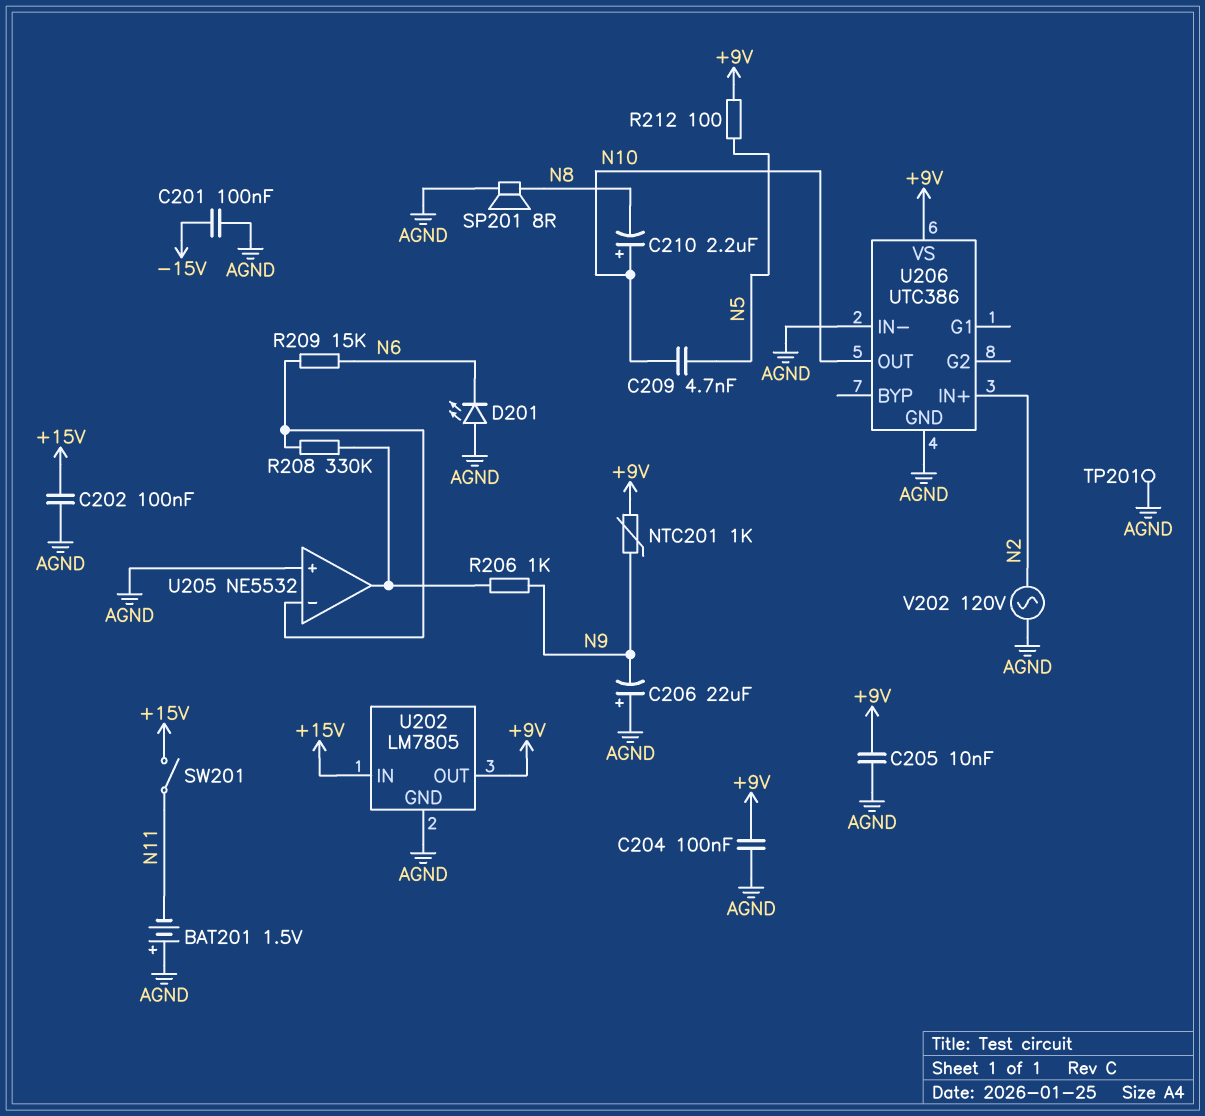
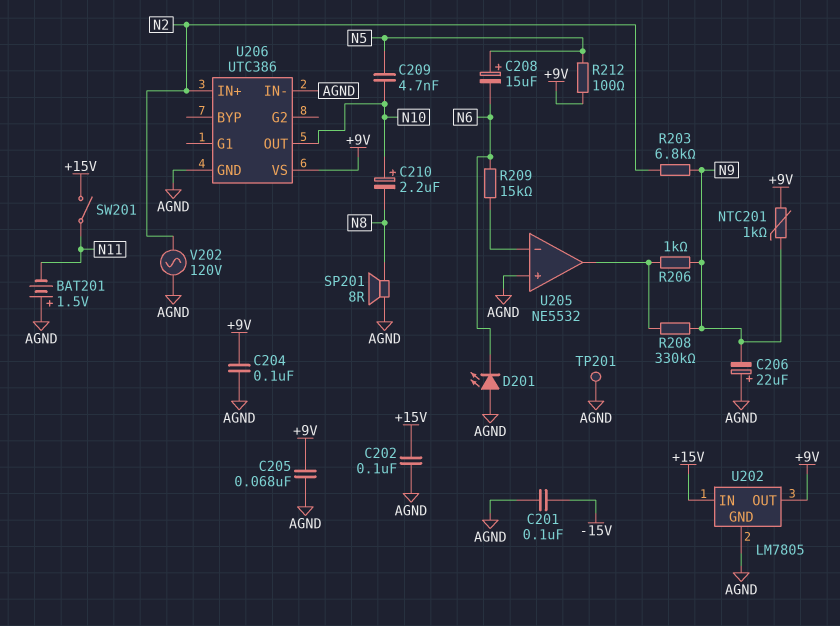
C205: 10nF (+9V, AGND) -> 68nF (+9V, AGND)
C208: none -> 15uF (plus N5, minus N6)
R203: none -> 6.8k (N2, N9)
R208: 330k (U205/in-, U205/out) -> 330k (N9, U205/out)

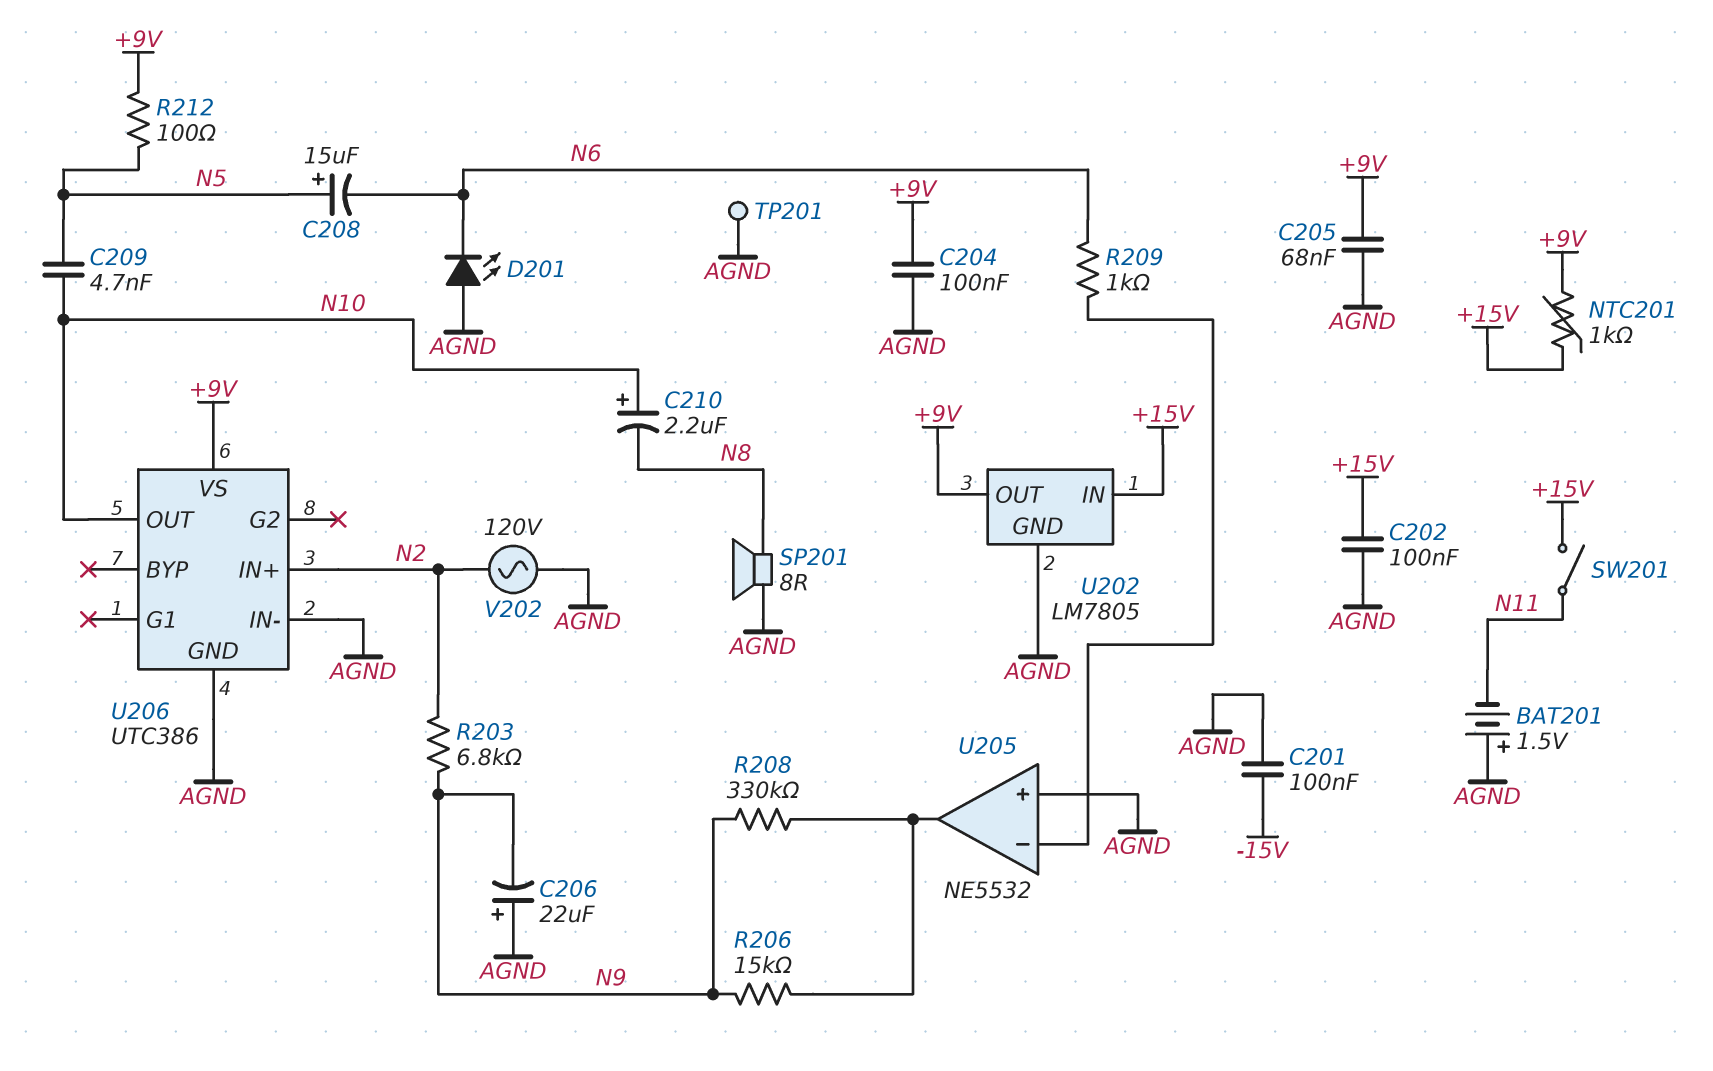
NTC201: 1k (+9V, N9) -> 1k (+9V, +15V)
R206: 1k (N9, U205/out) -> 15k (N9, U205/out)
R209: 15k (N6, U205/in-) -> 1k (N6, U205/in-)

